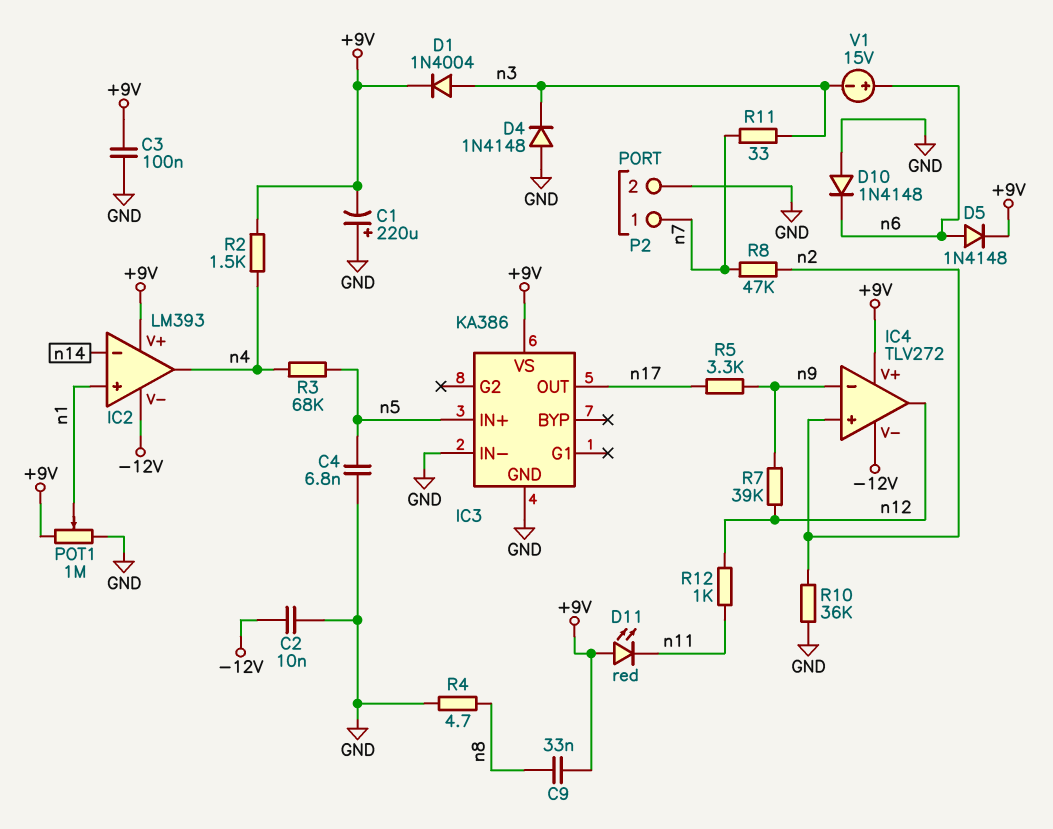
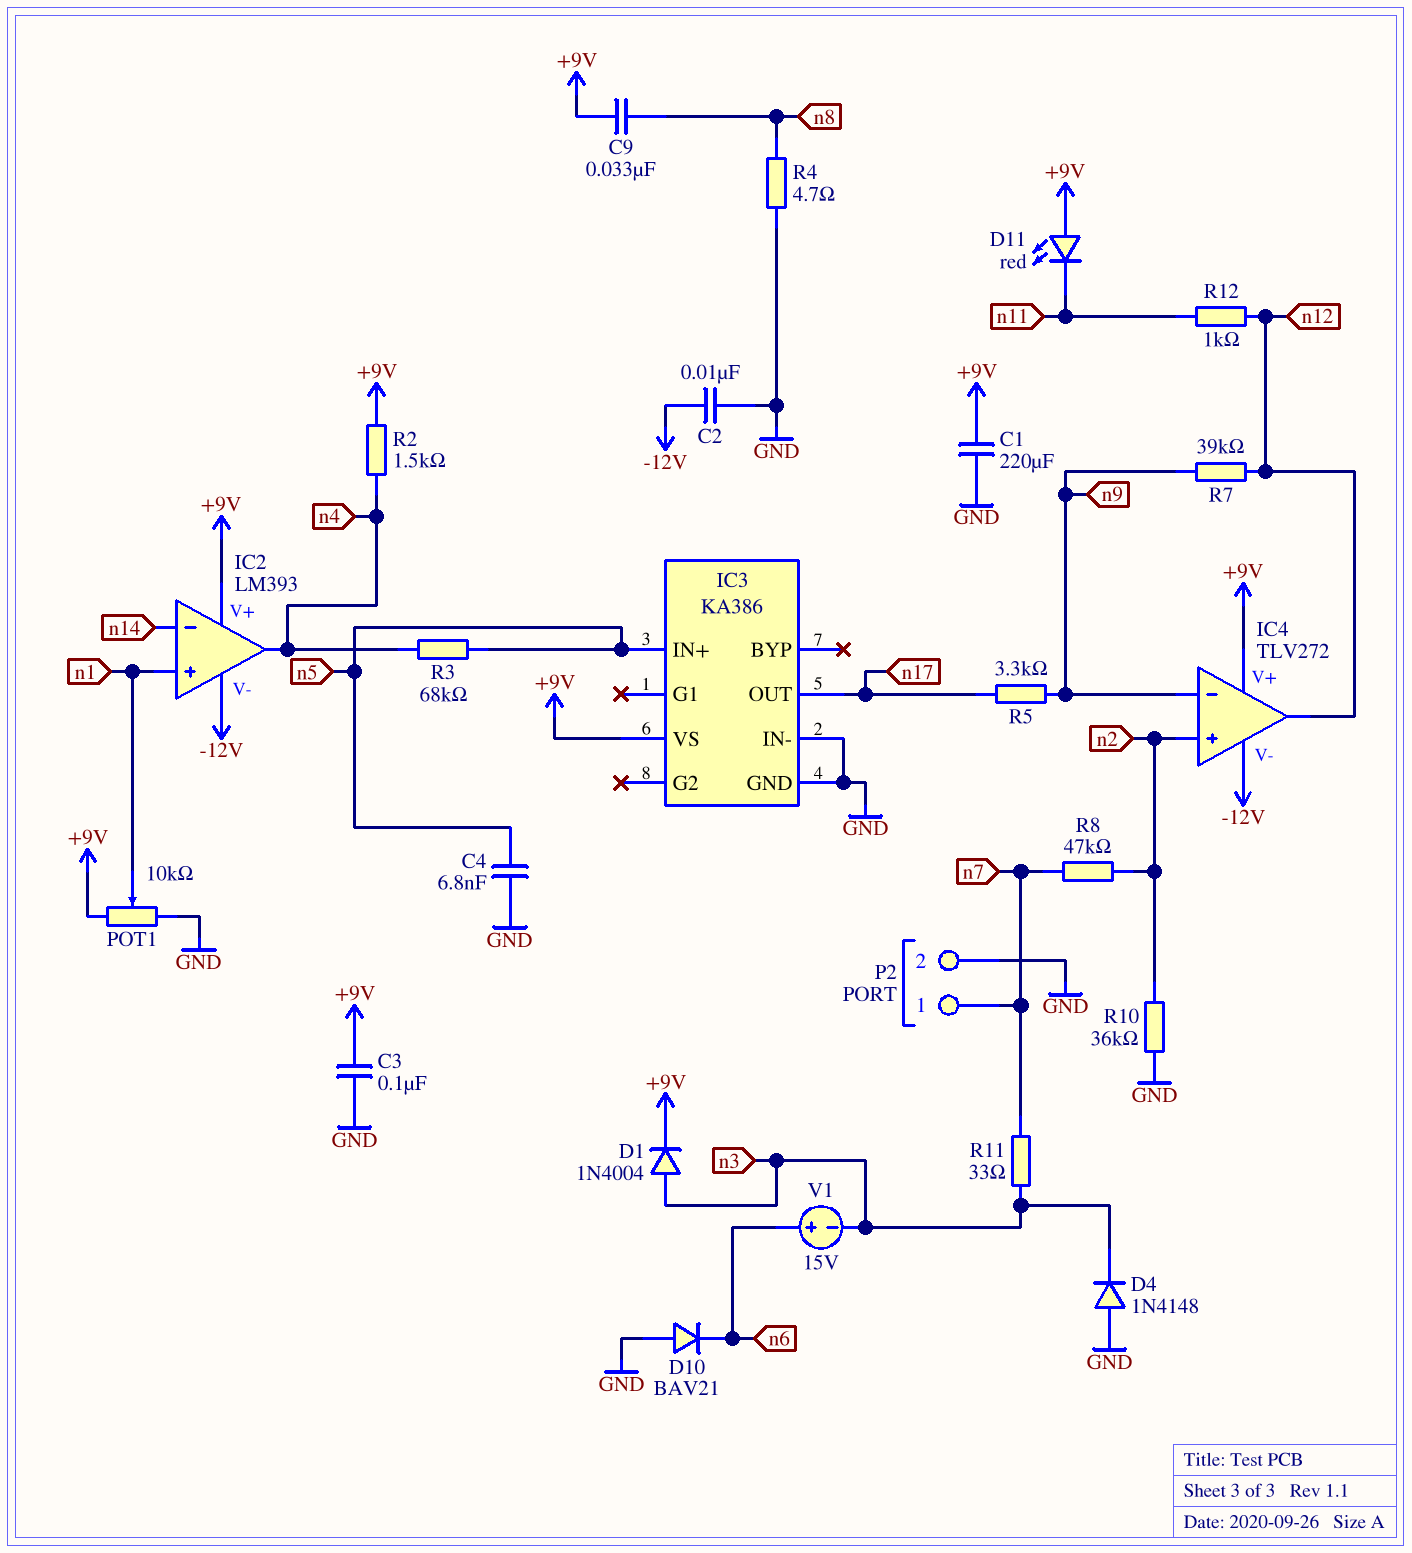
C1: 220uF (plus GND, minus +9V) -> 220uF (+9V, GND)
D5: diode 1N4148 (A n6, K +9V) -> none
D10: diode 1N4148 (A GND, K n6) -> diode BAV21 (A GND, K n6)
POT1: 1M (+9V, GND, wiper n1) -> 10k (+9V, GND, wiper n1)

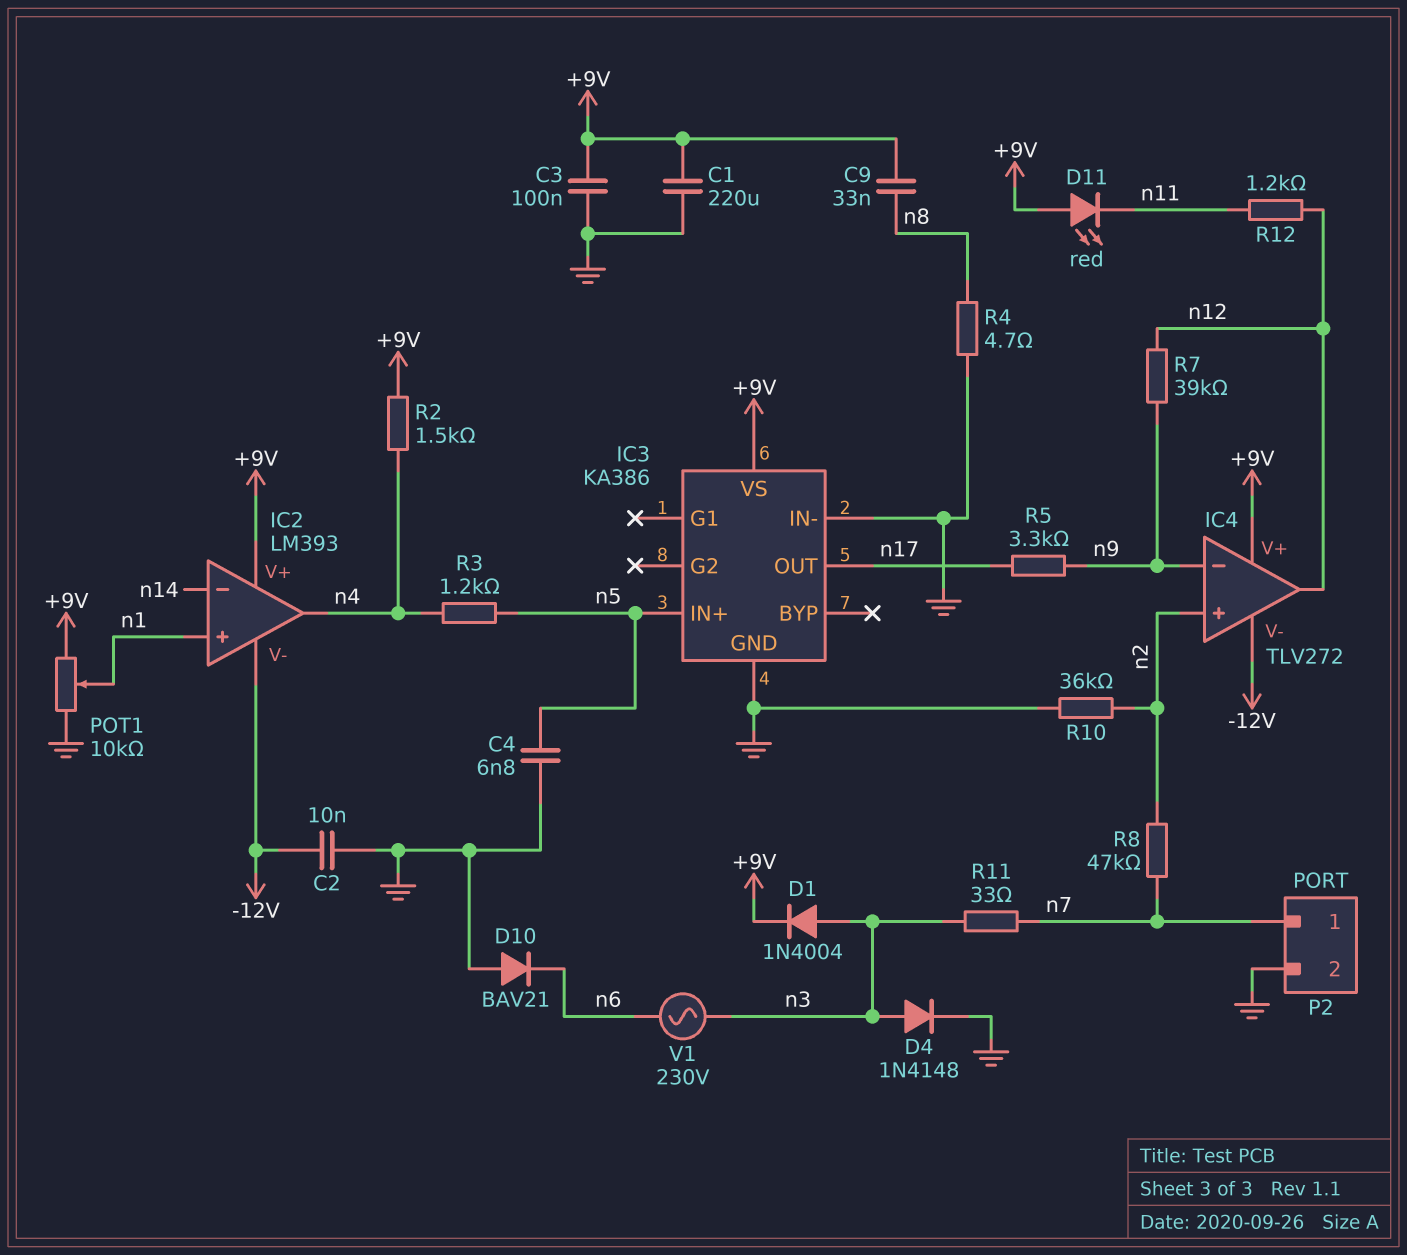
D4: diode 1N4148 (A GND, K n3) -> diode 1N4148 (A n3, K GND)
R3: 68k (n4, n5) -> 1.2k (n4, n5)
R12: 1k (n11, n12) -> 1.2k (n11, n12)
V1: 15V (plus n6, minus n3) -> AC 230V (n3, n6)

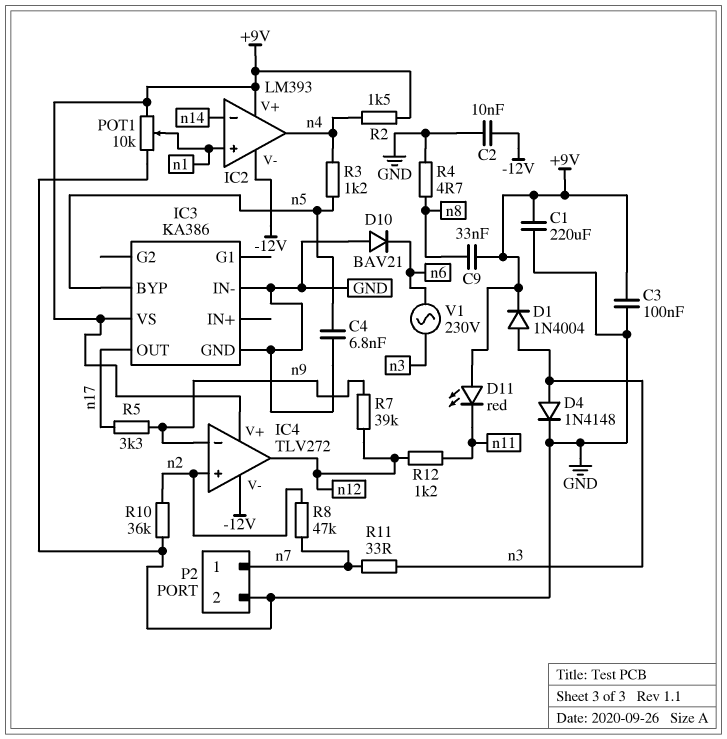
IC3 pin BYP: none -> n5
IC3 pin IN+: n5 -> none

